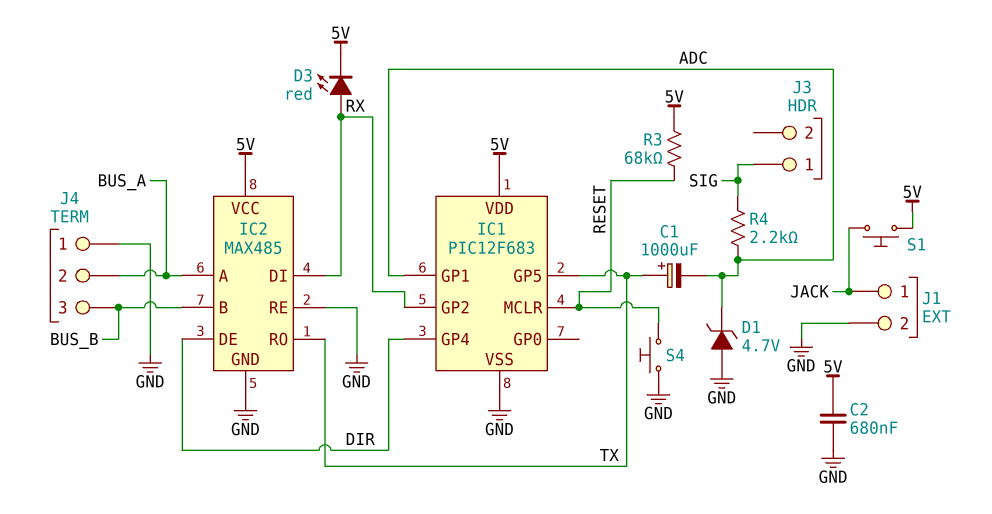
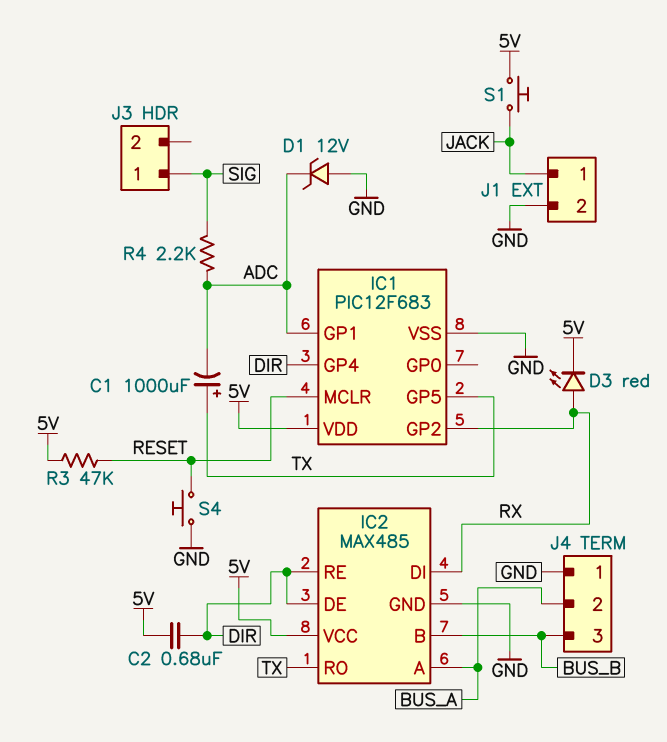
C2: 680nF (5V, GND) -> 680nF (5V, DIR)
D1: zener 4.7V (A GND, K ADC) -> zener 12V (A GND, K ADC)
IC2 pin RE: GND -> DIR
R3: 68k (5V, RESET) -> 47k (5V, RESET)

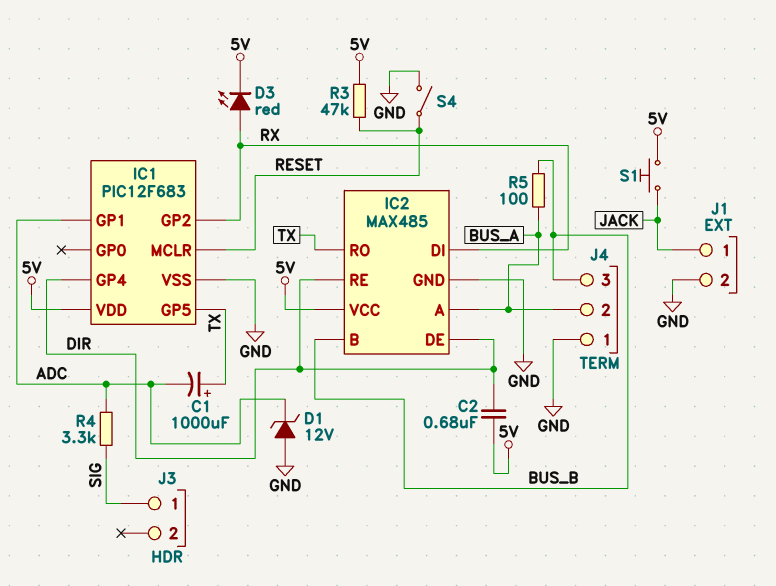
R4: 2.2k (ADC, SIG) -> 3.3k (ADC, SIG)
R5: none -> 100 (BUS_A, BUS_B)
S4: button (GND, RESET) -> switch (GND, RESET)

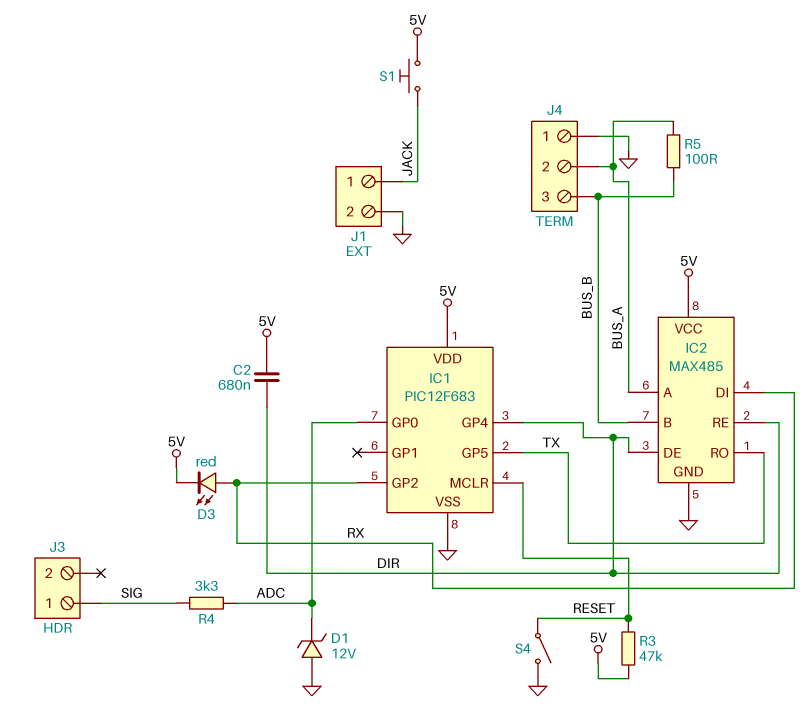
C1: 1000uF (plus TX, minus ADC) -> none
IC1 pin GP0: none -> ADC
IC1 pin GP1: ADC -> none

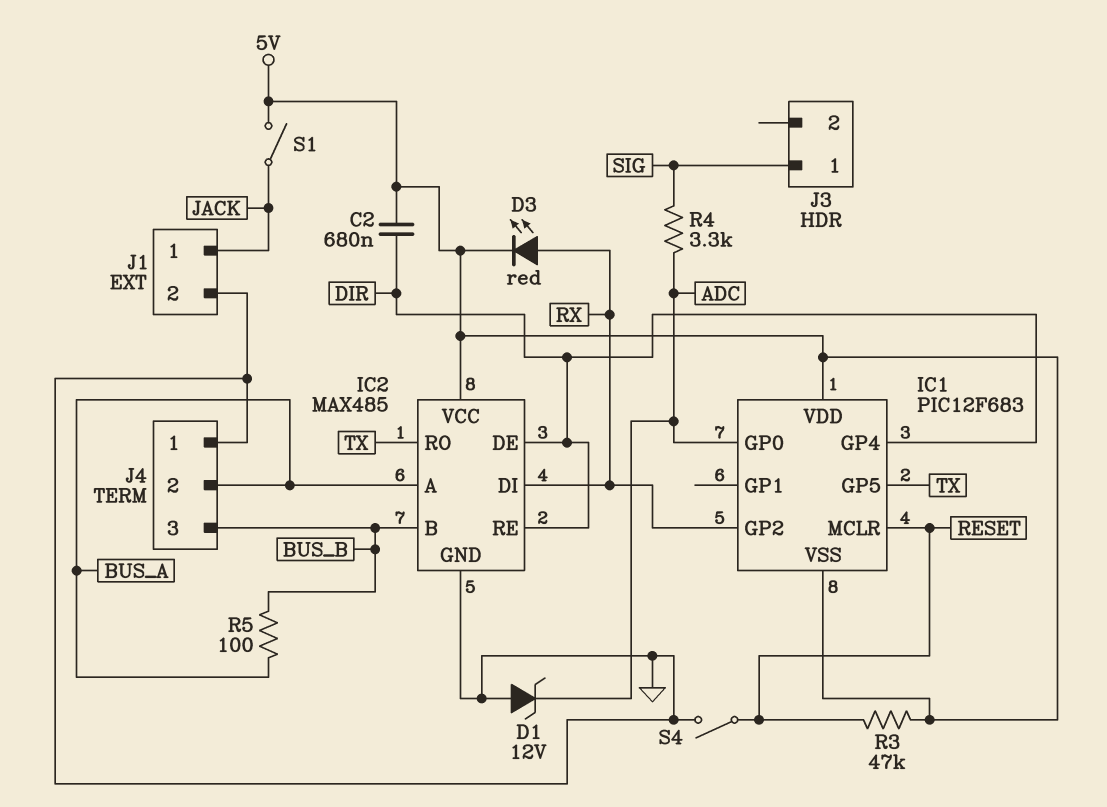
IC1 pin VSS: GND -> 5V
S1: button (5V, JACK) -> switch (5V, JACK)

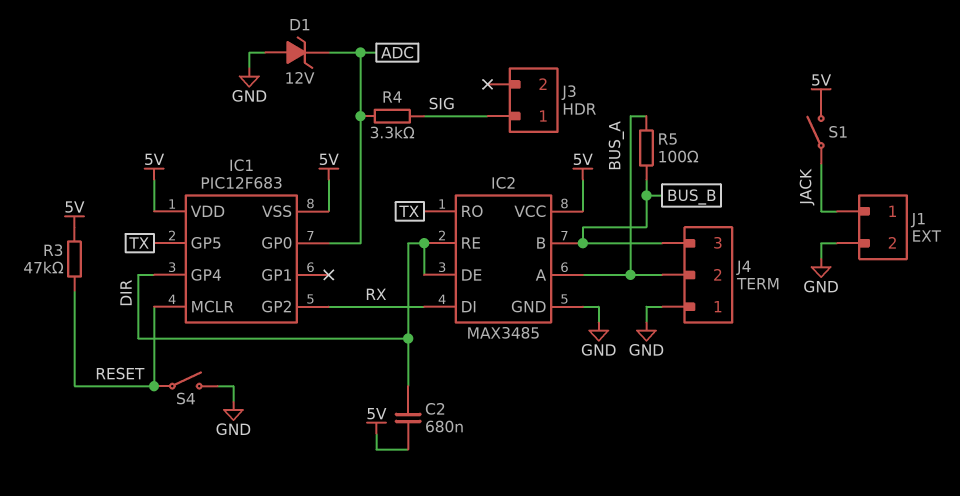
D3: LED red (A RX, K 5V) -> none
IC2: MAX485 -> MAX3485

